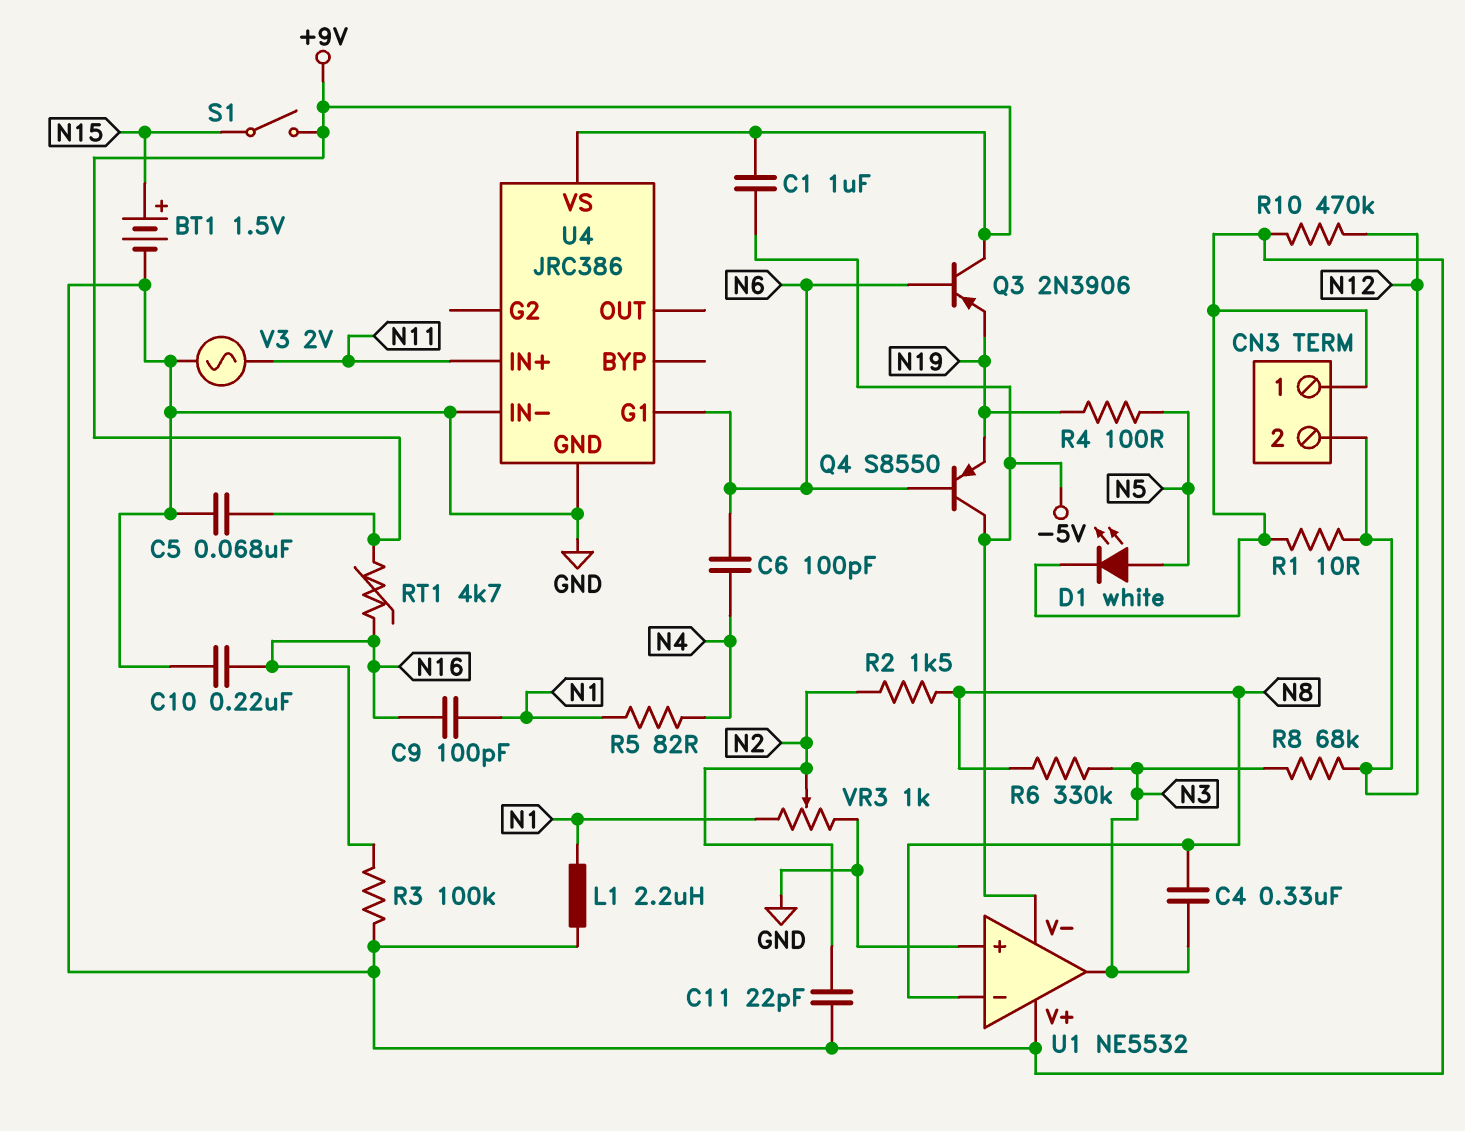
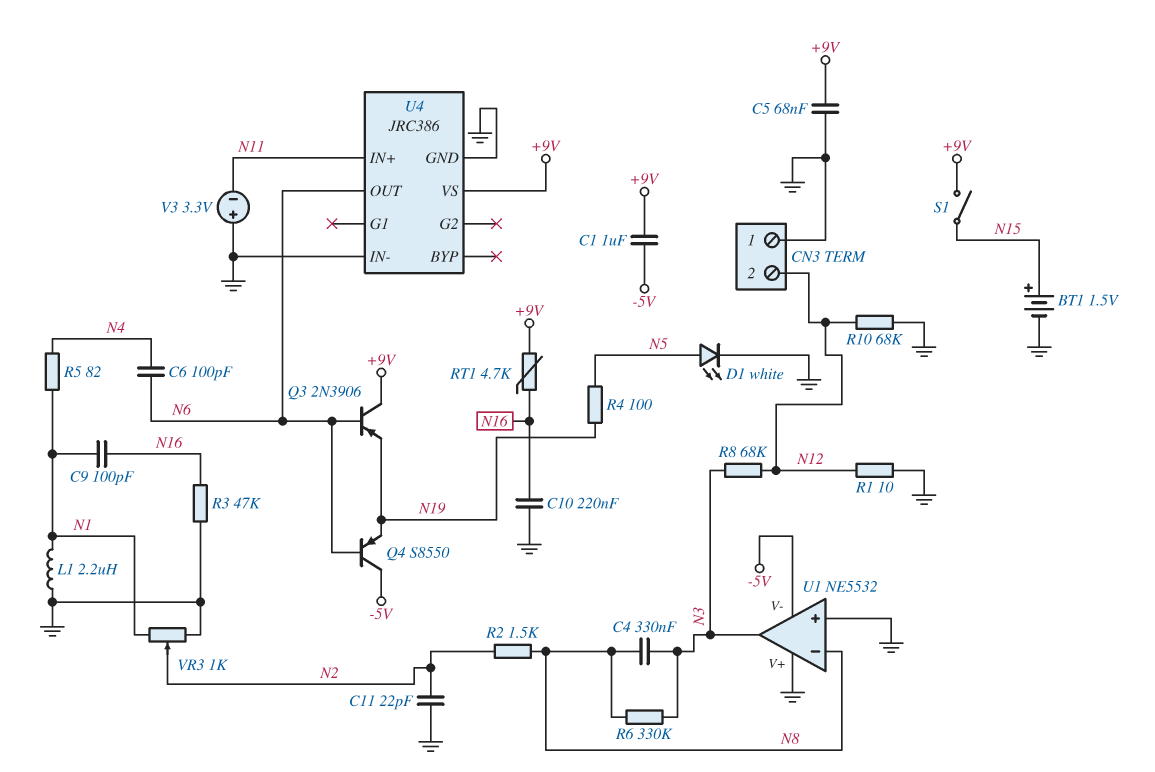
R3: 100k (GND, N16) -> 47k (GND, N16)
R10: 470k (GND, N12) -> 68k (GND, N12)
U4 pin G1: N6 -> none
U4 pin OUT: none -> N6
V3: AC 2V (GND, N11) -> 3.3V (plus GND, minus N11)

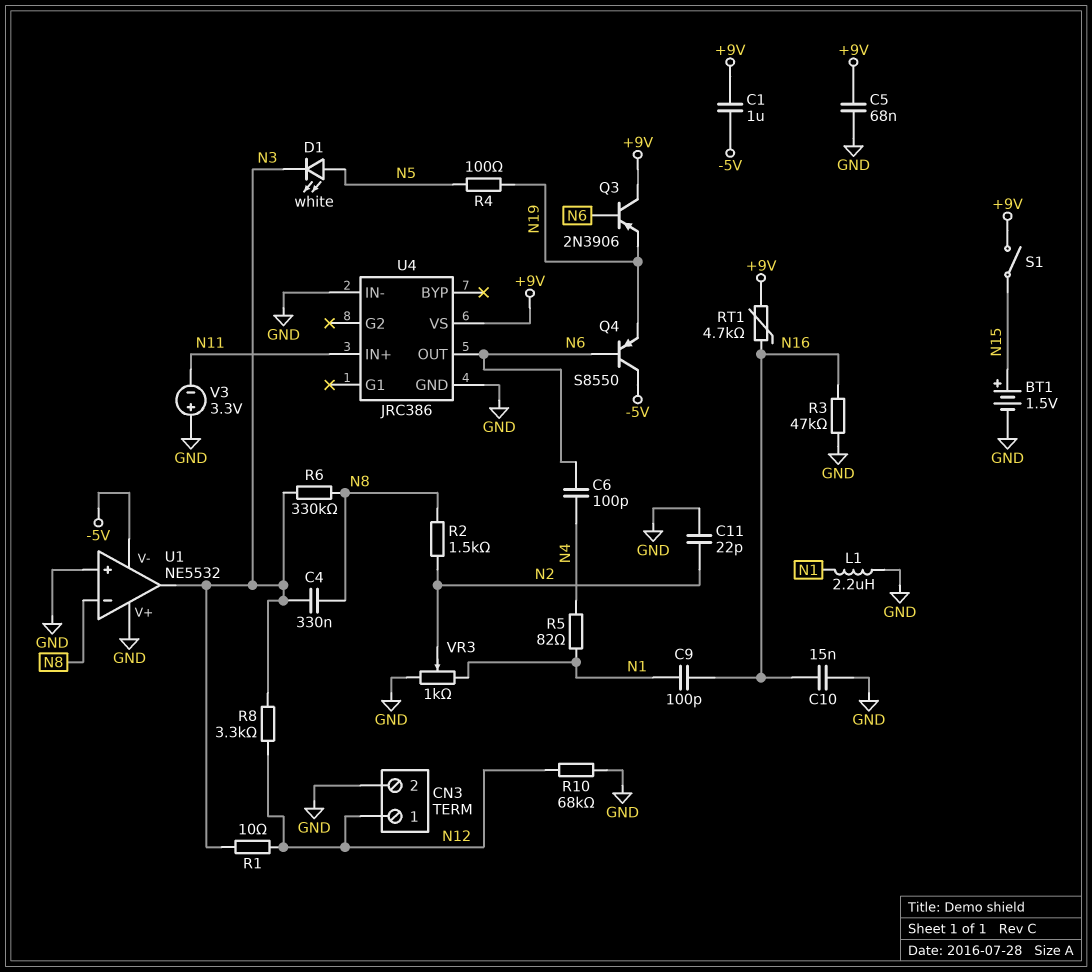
C10: 220nF (GND, N16) -> 15nF (GND, N16)
CN3 pin 1: GND -> N12
CN3 pin 2: N12 -> GND
D1: LED white (A N5, K GND) -> LED white (A N5, K N3)
R1: 10 (GND, N12) -> 10 (N3, N12)
R8: 68k (N3, N12) -> 3.3k (N3, N12)

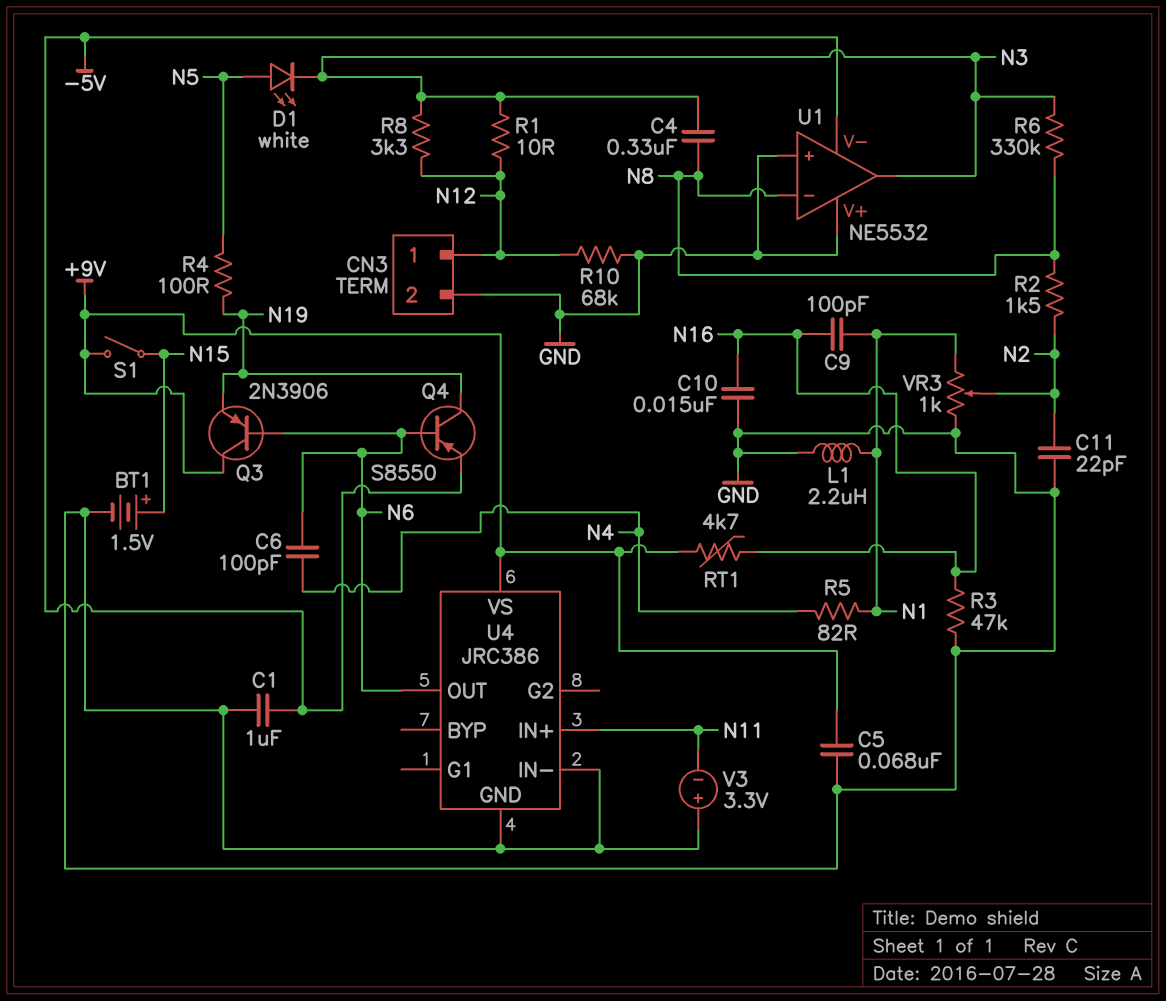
C1: 1uF (+9V, -5V) -> 1uF (-5V, GND)
Q4: PNP S8550 (B N6, C -5V, E N19) -> PNP S8550 (B N6, C N19, E -5V)

